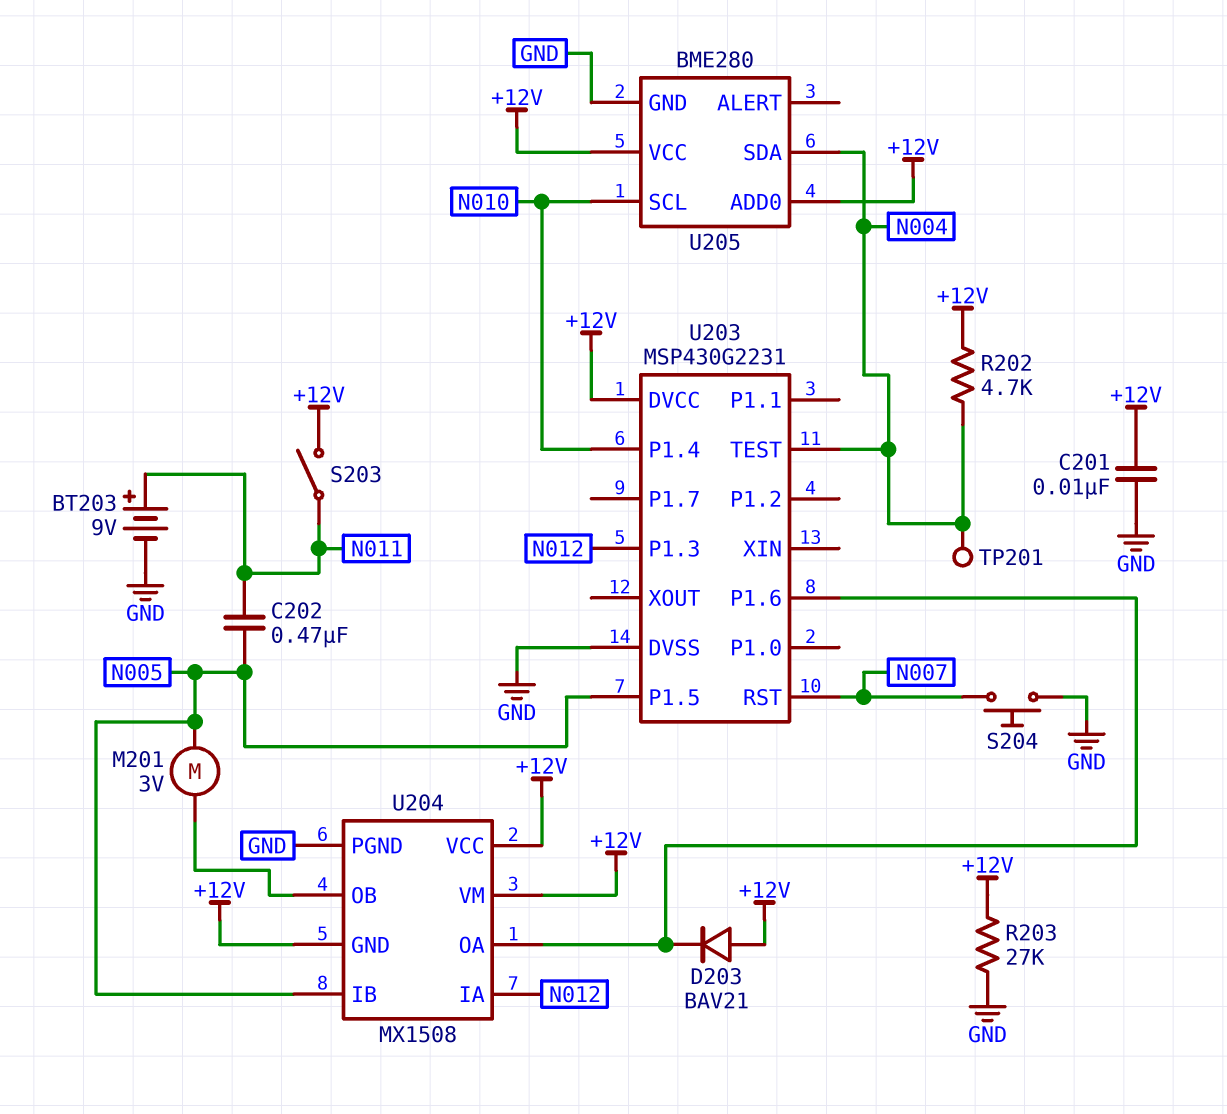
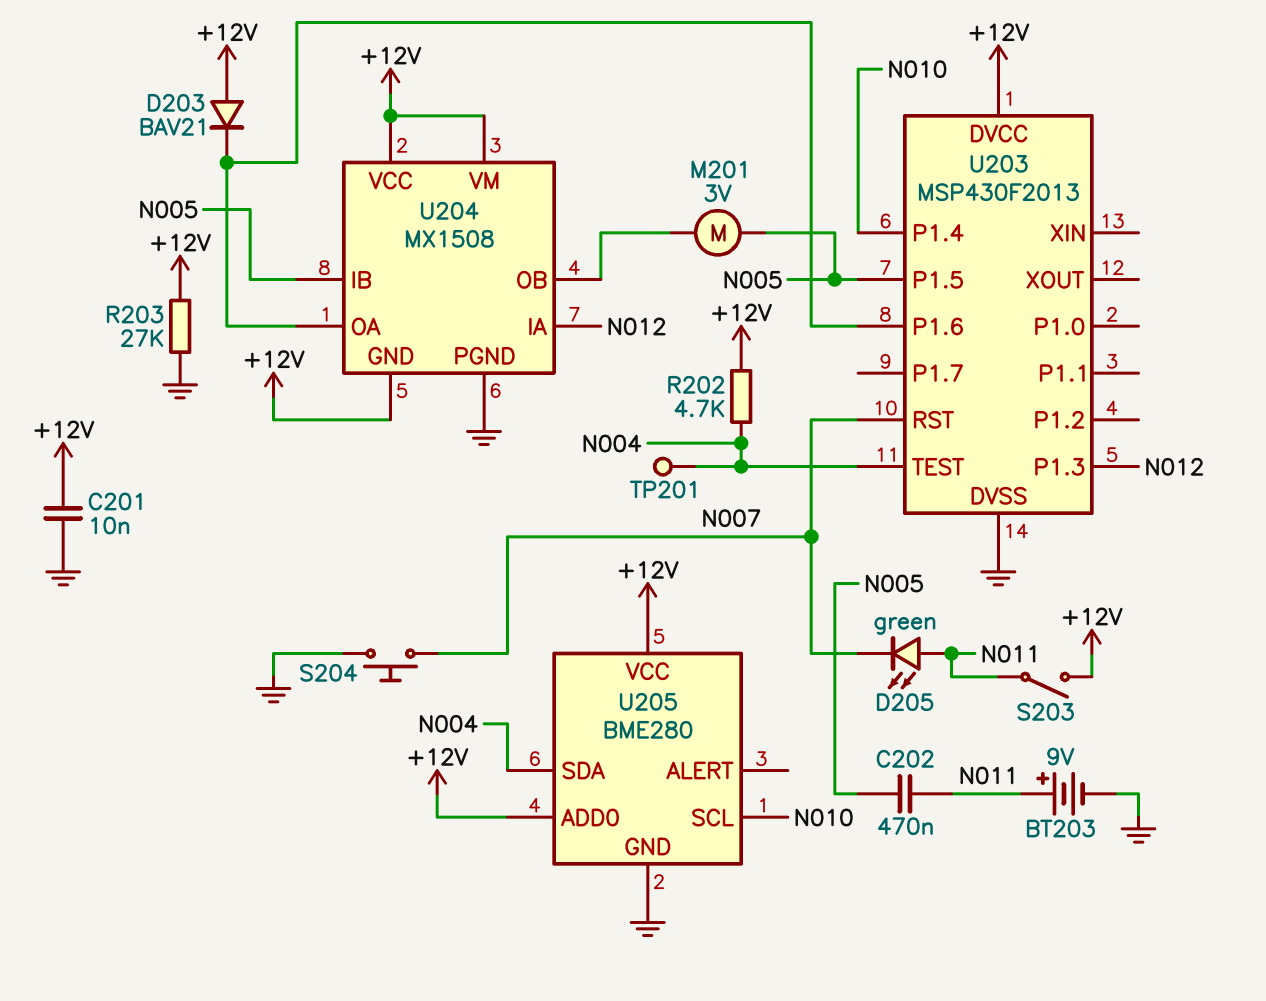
D205: none -> LED green (A N011, K N007)
U203: MSP430G2231 -> MSP430F2013

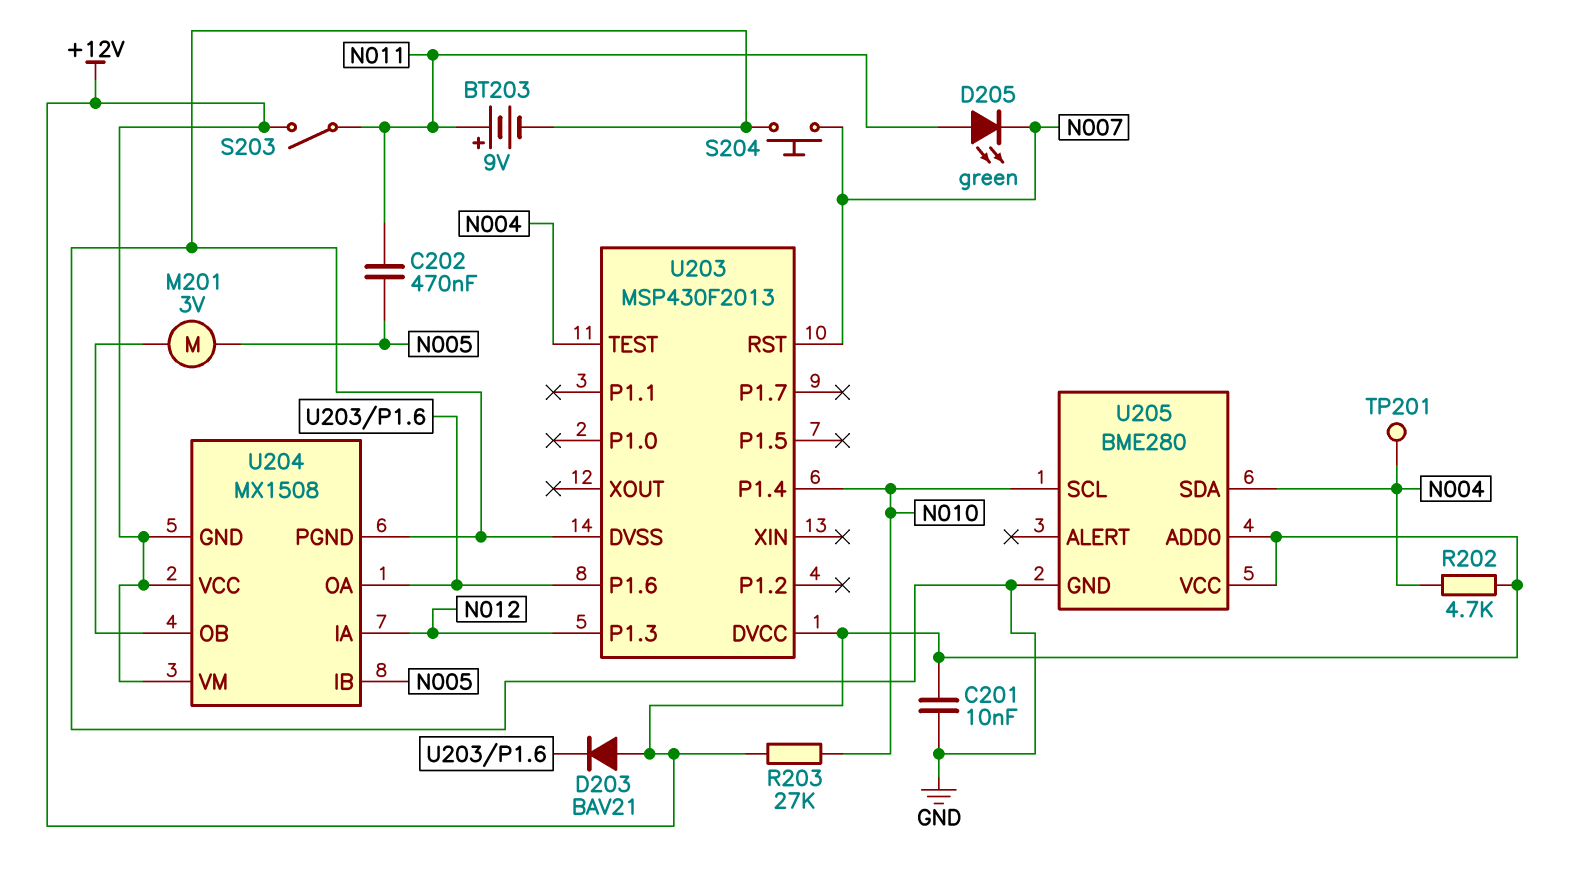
R203: 27k (+12V, GND) -> 27k (+12V, N010)
U203 pin P1.5: N005 -> none

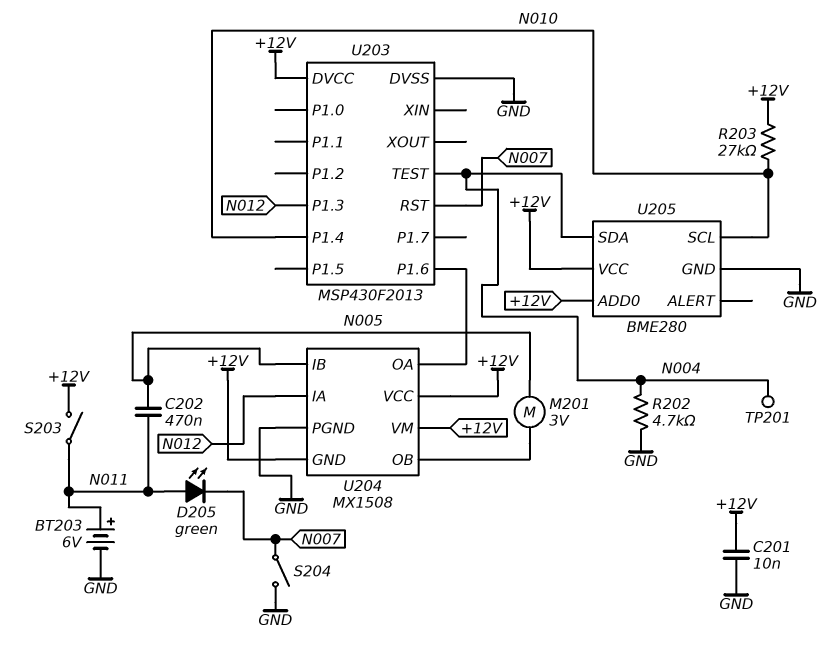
BT203: 9V (plus N011, minus GND) -> 6V (plus N011, minus GND)
D203: diode BAV21 (A +12V, K U203/P1.6) -> none
R202: 4.7k (+12V, N004) -> 4.7k (GND, N004)
S204: button (GND, N007) -> switch (GND, N007)

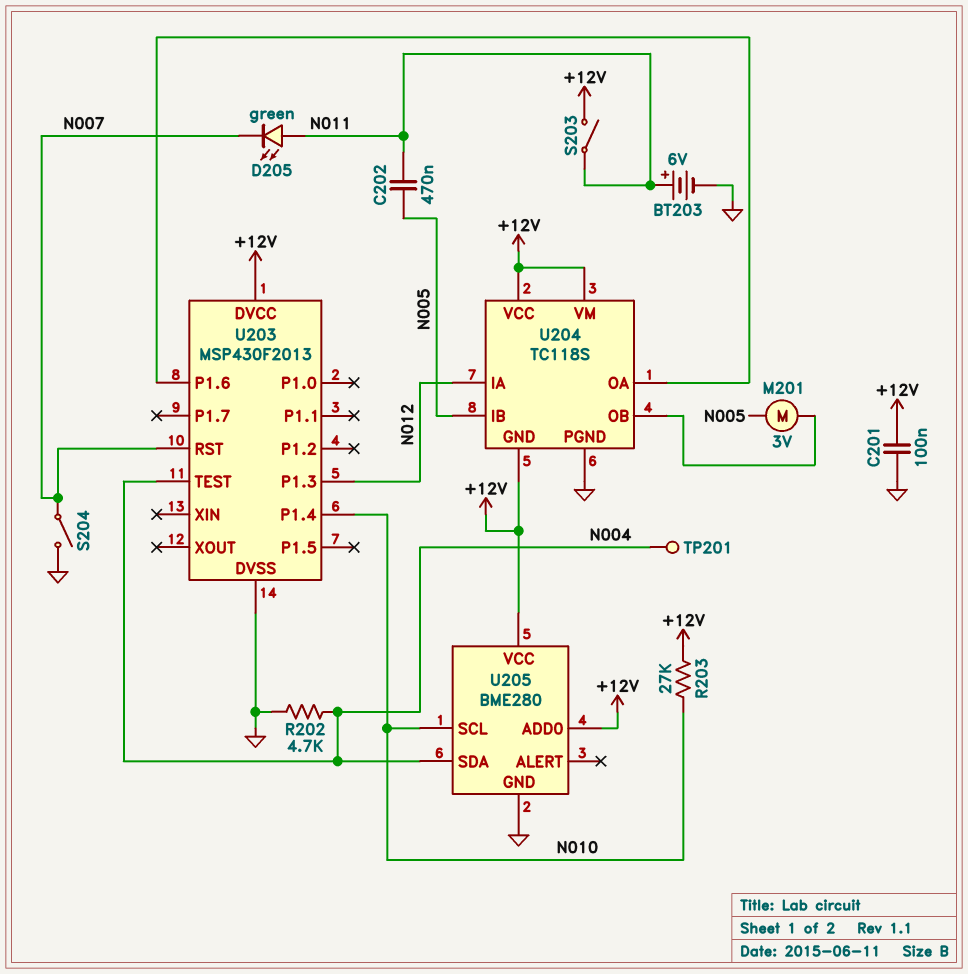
C201: 10nF (+12V, GND) -> 100nF (+12V, GND)
U204: MX1508 -> TC118S

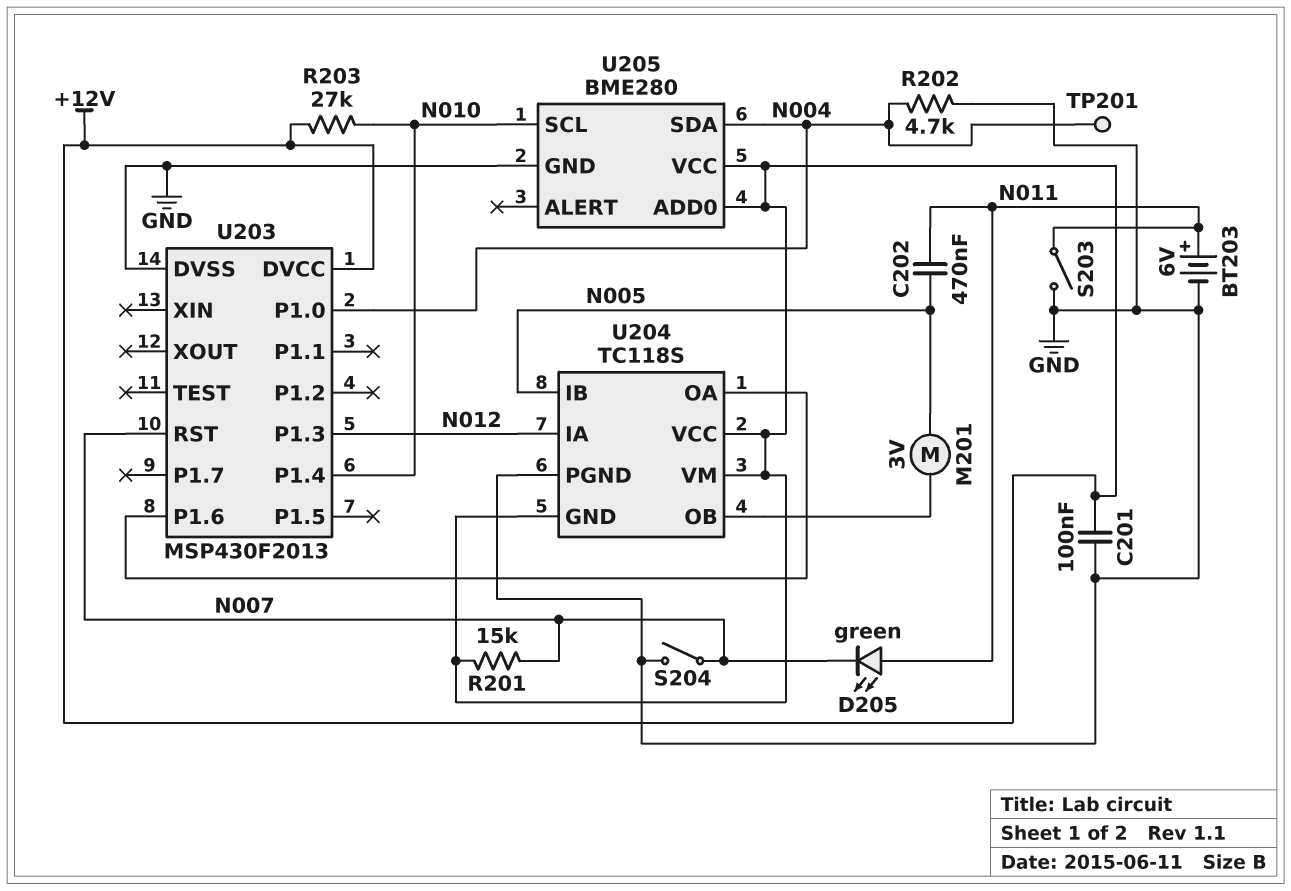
R201: none -> 15k (+12V, N007)
S203: switch (+12V, N011) -> switch (GND, N011)
U203 pin P1.0: none -> N004
U203 pin TEST: N004 -> none

